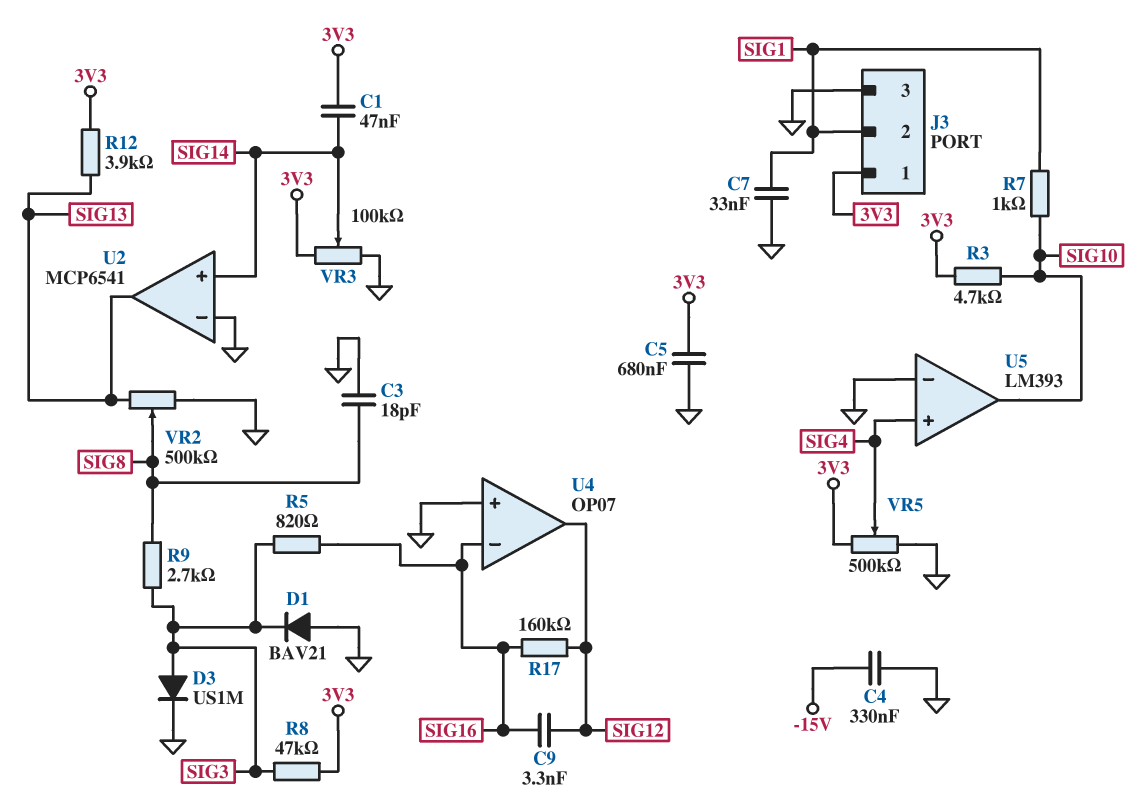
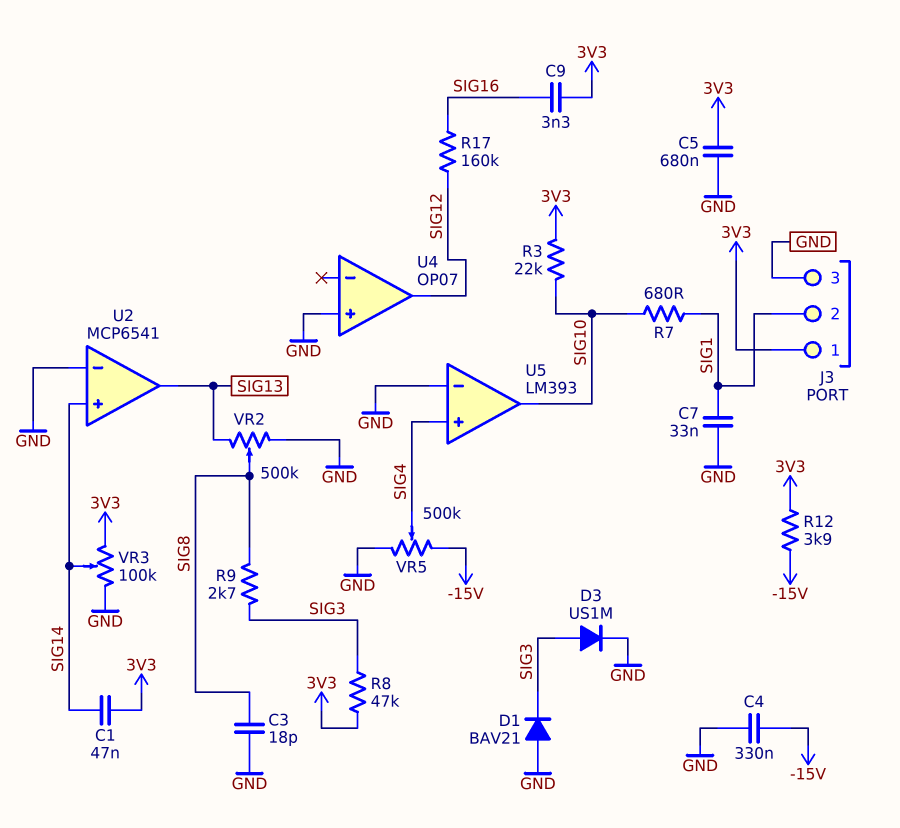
C9: 3.3nF (SIG12, SIG16) -> 3.3nF (3V3, SIG16)
R3: 4.7k (3V3, SIG10) -> 22k (3V3, SIG10)
R5: 820 (SIG3, SIG16) -> none
R7: 1k (SIG1, SIG10) -> 680 (SIG1, SIG10)
R12: 3.9k (3V3, SIG13) -> 3.9k (-15V, 3V3)
U4 pin in-: SIG16 -> none
VR5: 500k (3V3, GND, wiper SIG4) -> 500k (-15V, GND, wiper SIG4)

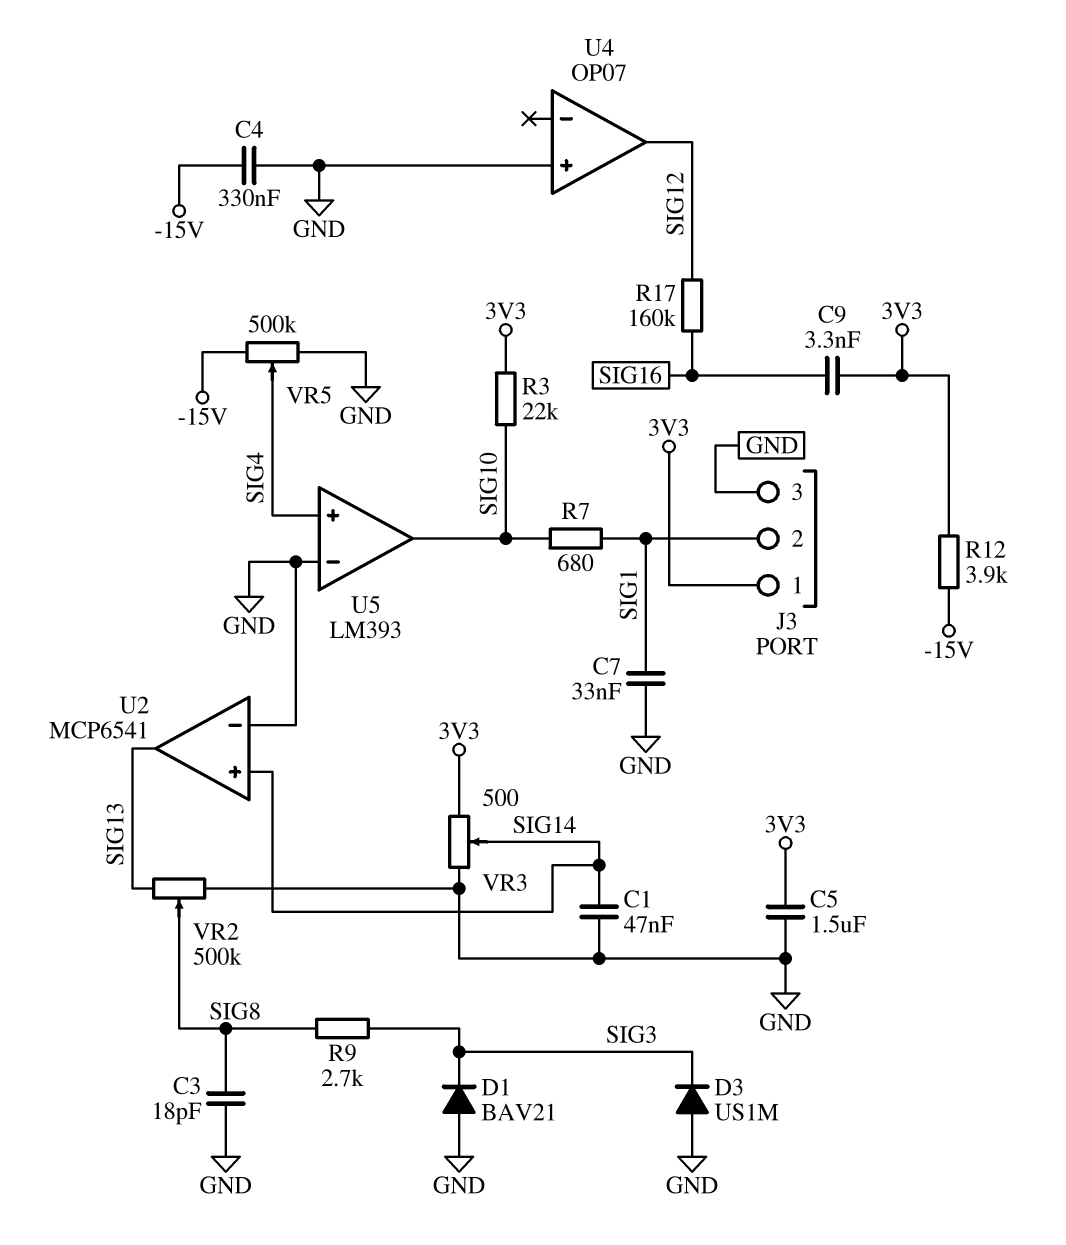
C1: 47nF (3V3, SIG14) -> 47nF (GND, SIG14)
C5: 680nF (3V3, GND) -> 1.5uF (3V3, GND)
D3: diode US1M (A SIG3, K GND) -> diode US1M (A GND, K SIG3)
R8: 47k (3V3, SIG3) -> none
VR3: 100k (3V3, GND, wiper SIG14) -> 500 (3V3, GND, wiper SIG14)

